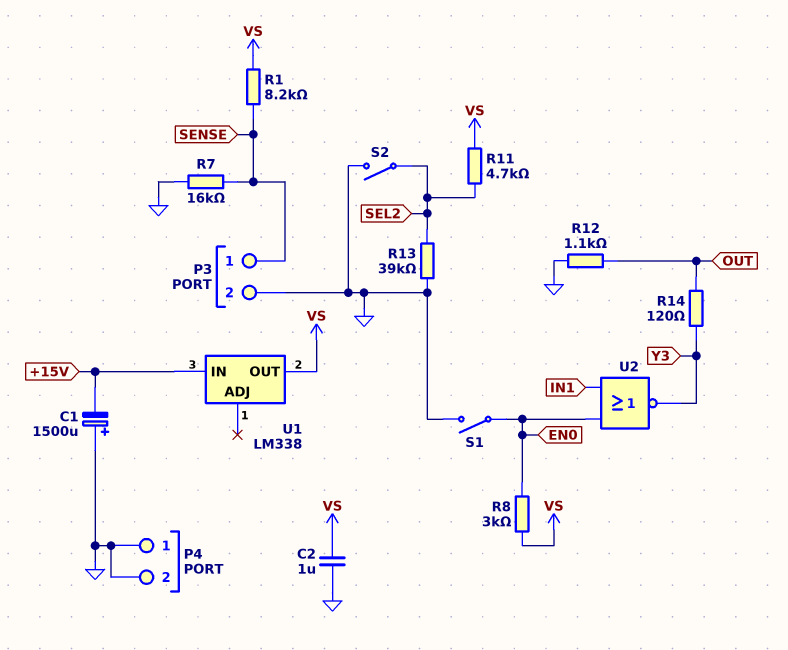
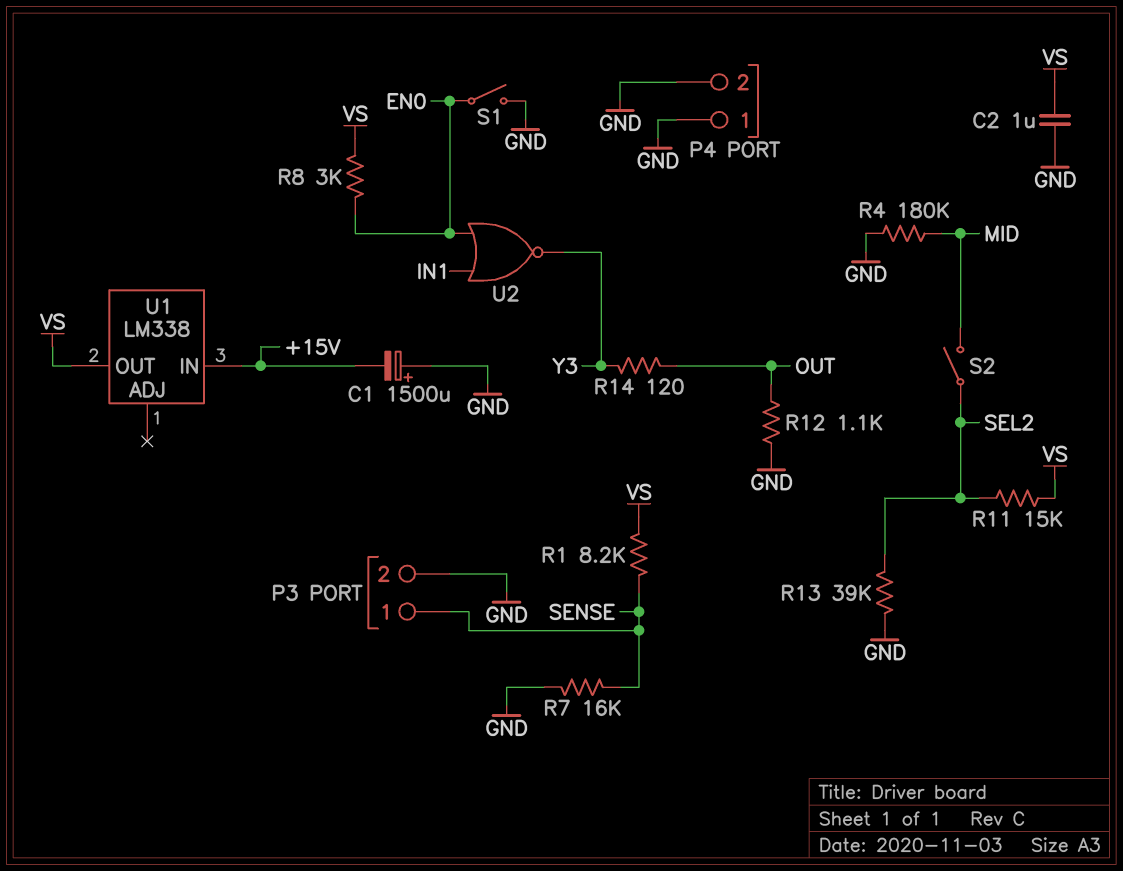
R4: none -> 180k (GND, MID)
R11: 4.7k (SEL2, VS) -> 15k (SEL2, VS)
S2: switch (GND, SEL2) -> switch (MID, SEL2)

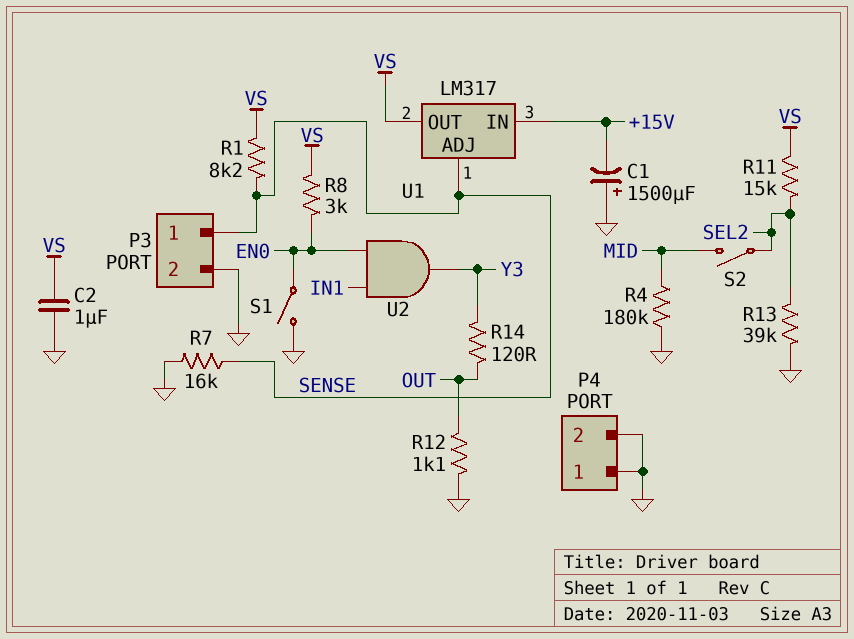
U1: LM338 -> LM317
U1 pin ADJ: none -> SENSE
U2: NOR (in EN0, in IN1, out Y3) -> AND (in EN0, in IN1, out Y3)

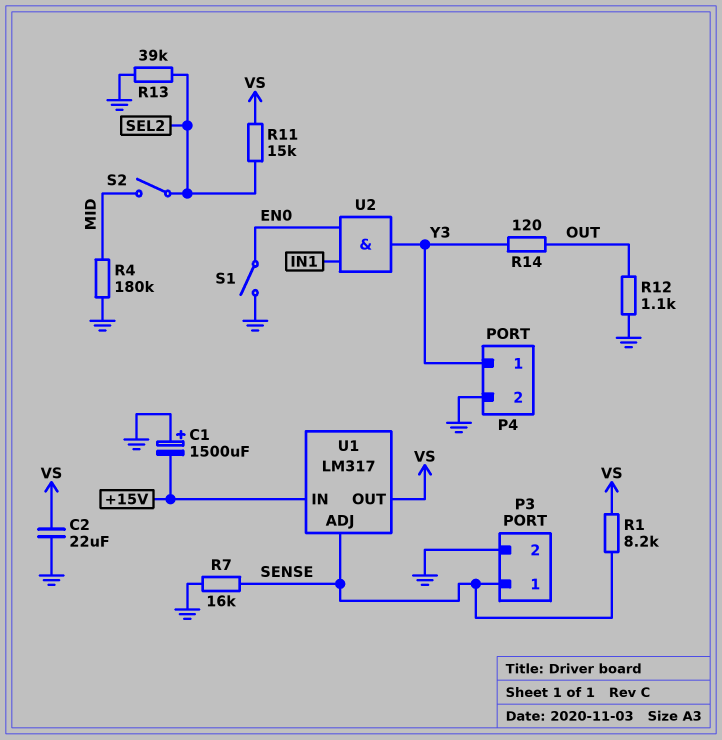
C2: 1uF (GND, VS) -> 22uF (GND, VS)
P4 pin 1: GND -> Y3
R8: 3k (EN0, VS) -> none

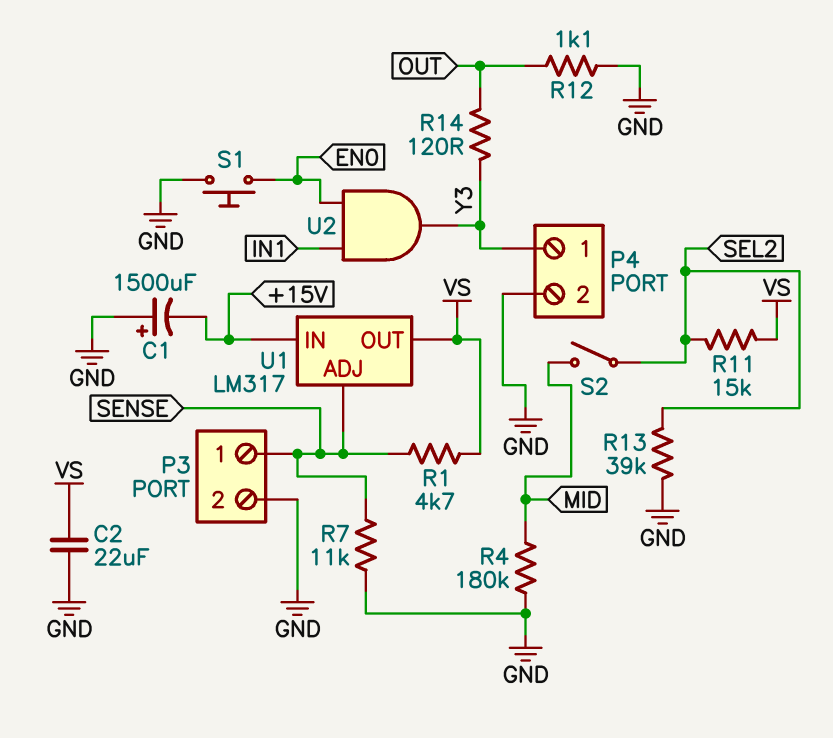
R1: 8.2k (SENSE, VS) -> 4.7k (SENSE, VS)
R7: 16k (GND, SENSE) -> 11k (GND, SENSE)
S1: switch (EN0, GND) -> button (EN0, GND)

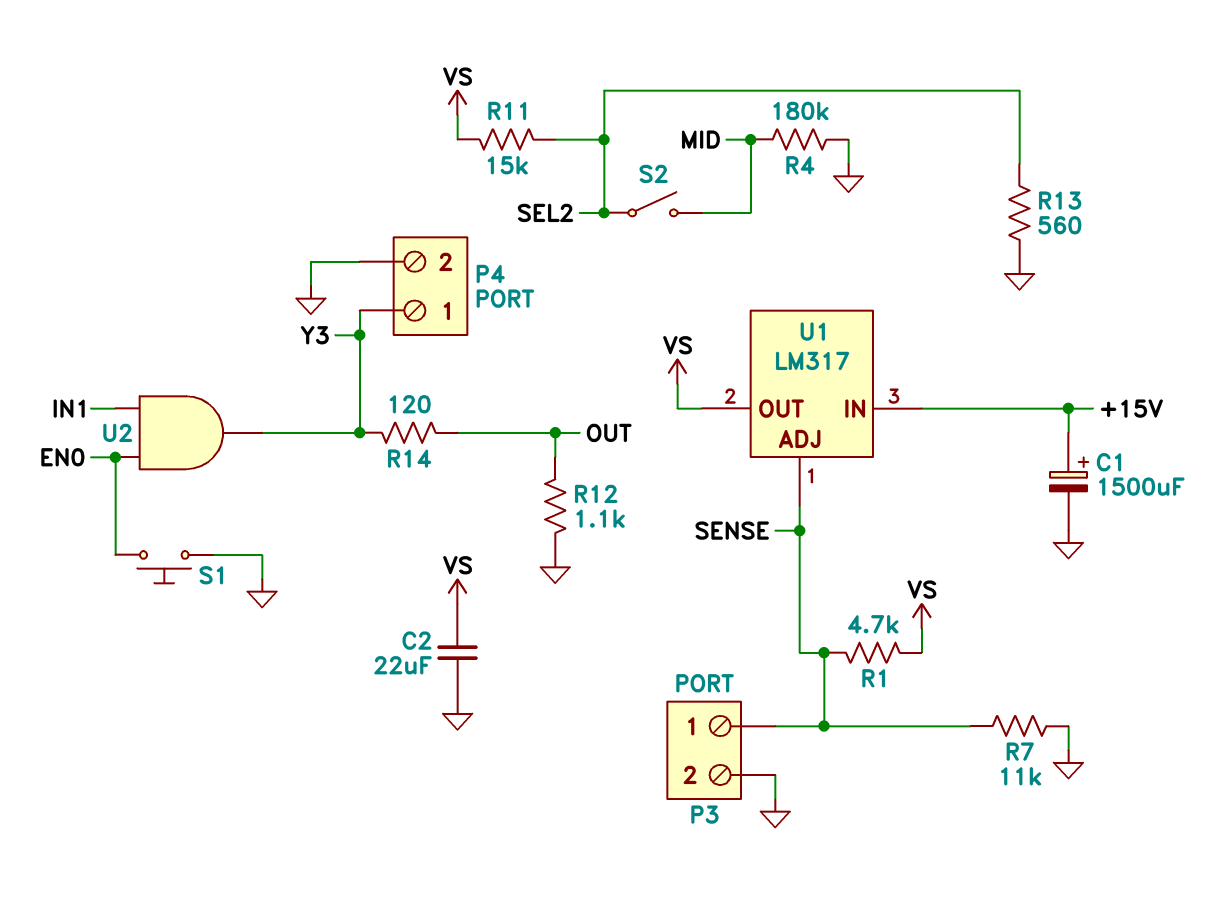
C1: 1500uF (plus GND, minus +15V) -> 1500uF (plus +15V, minus GND)
R13: 39k (GND, SEL2) -> 560 (GND, SEL2)

